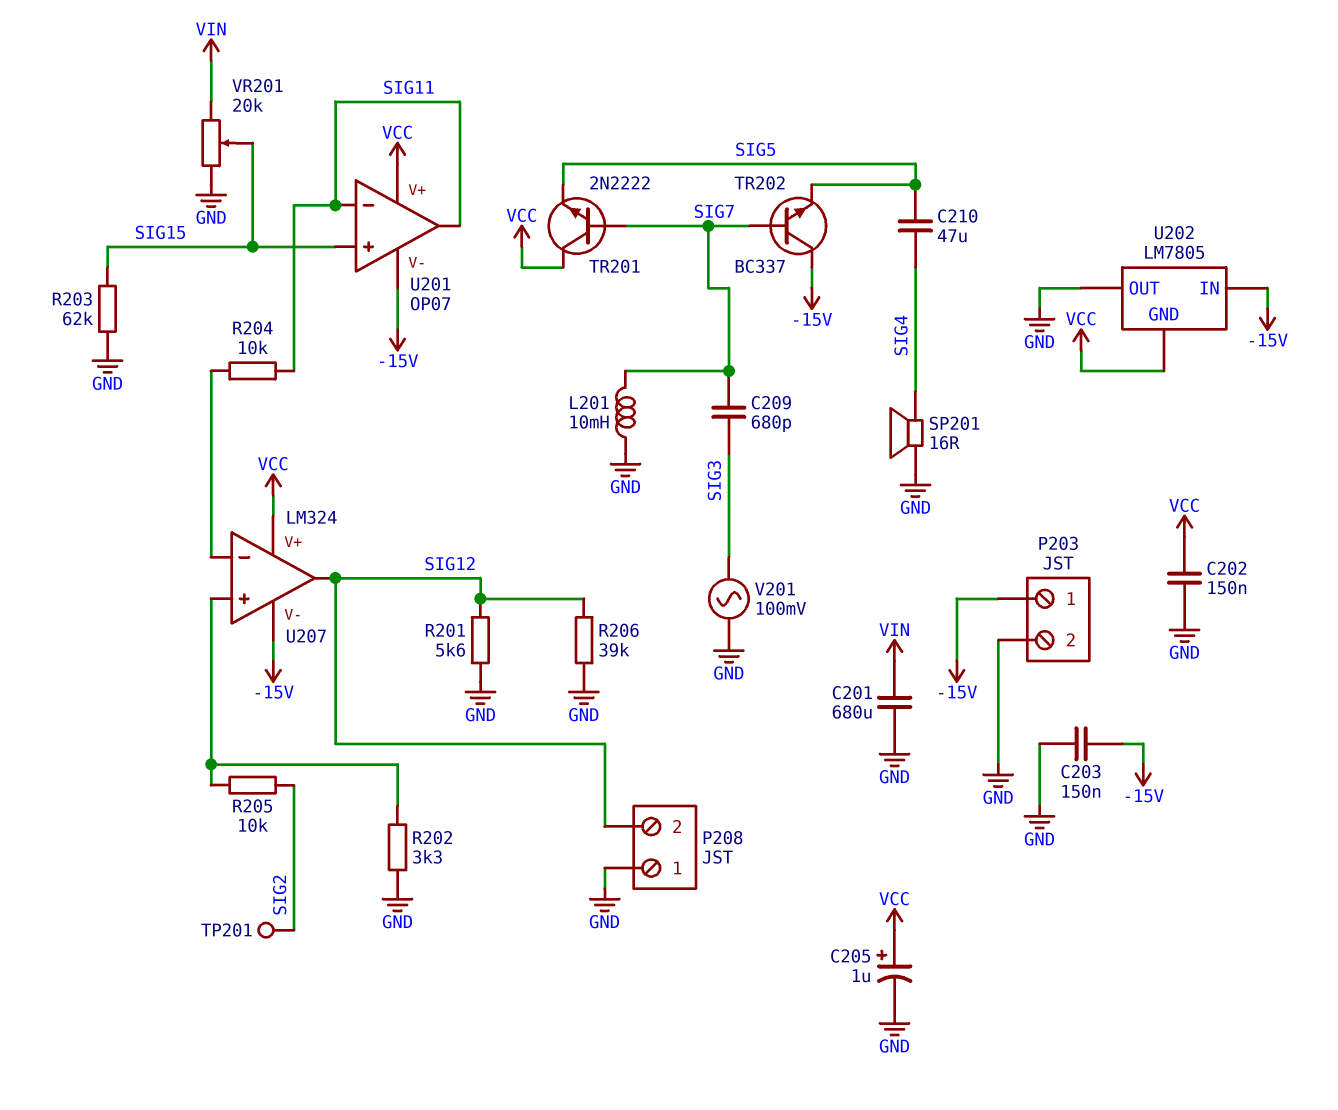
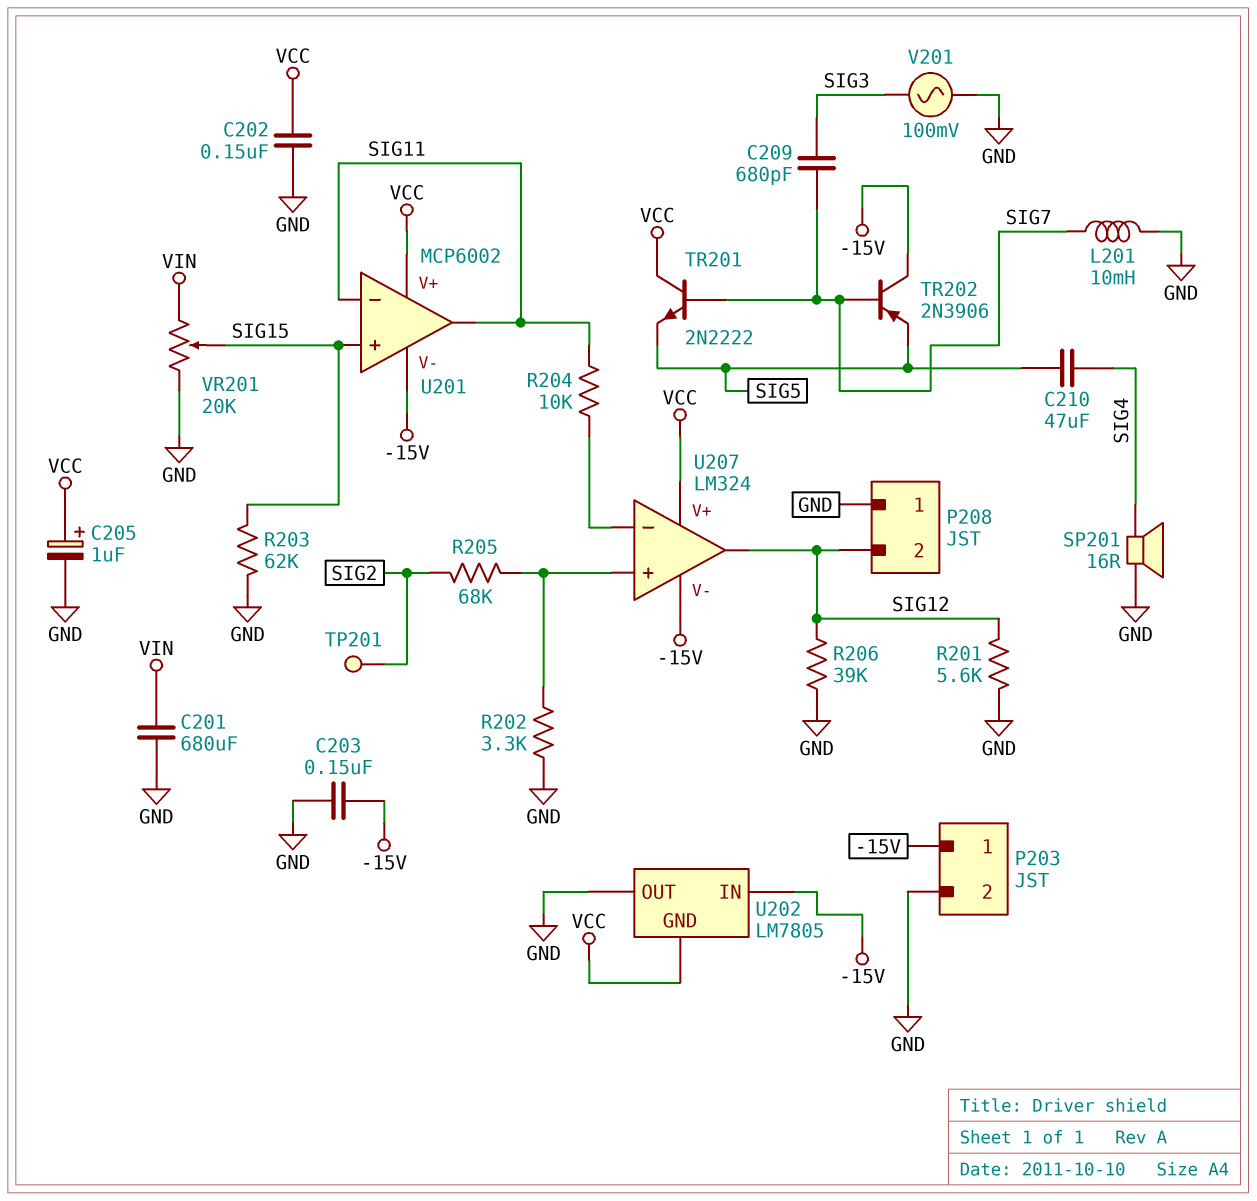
R205: 10k (SIG2, U207/in+) -> 68k (SIG2, U207/in+)
TR202: NPN BC337 (B SIG7, C -15V, E SIG5) -> PNP 2N3906 (B SIG7, C -15V, E SIG5)
U201: OP07 -> MCP6002

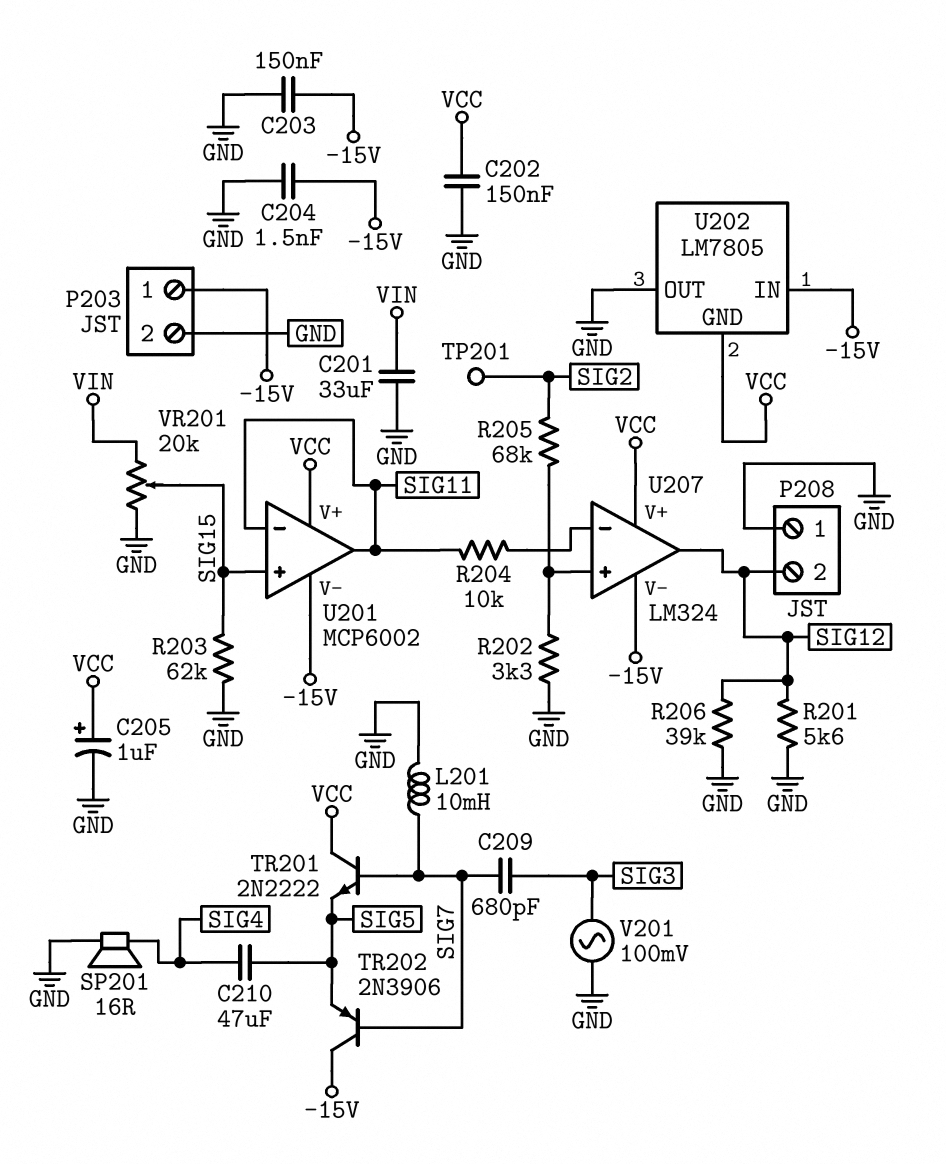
C201: 680uF (GND, VIN) -> 33uF (GND, VIN)
C204: none -> 1.5nF (-15V, GND)

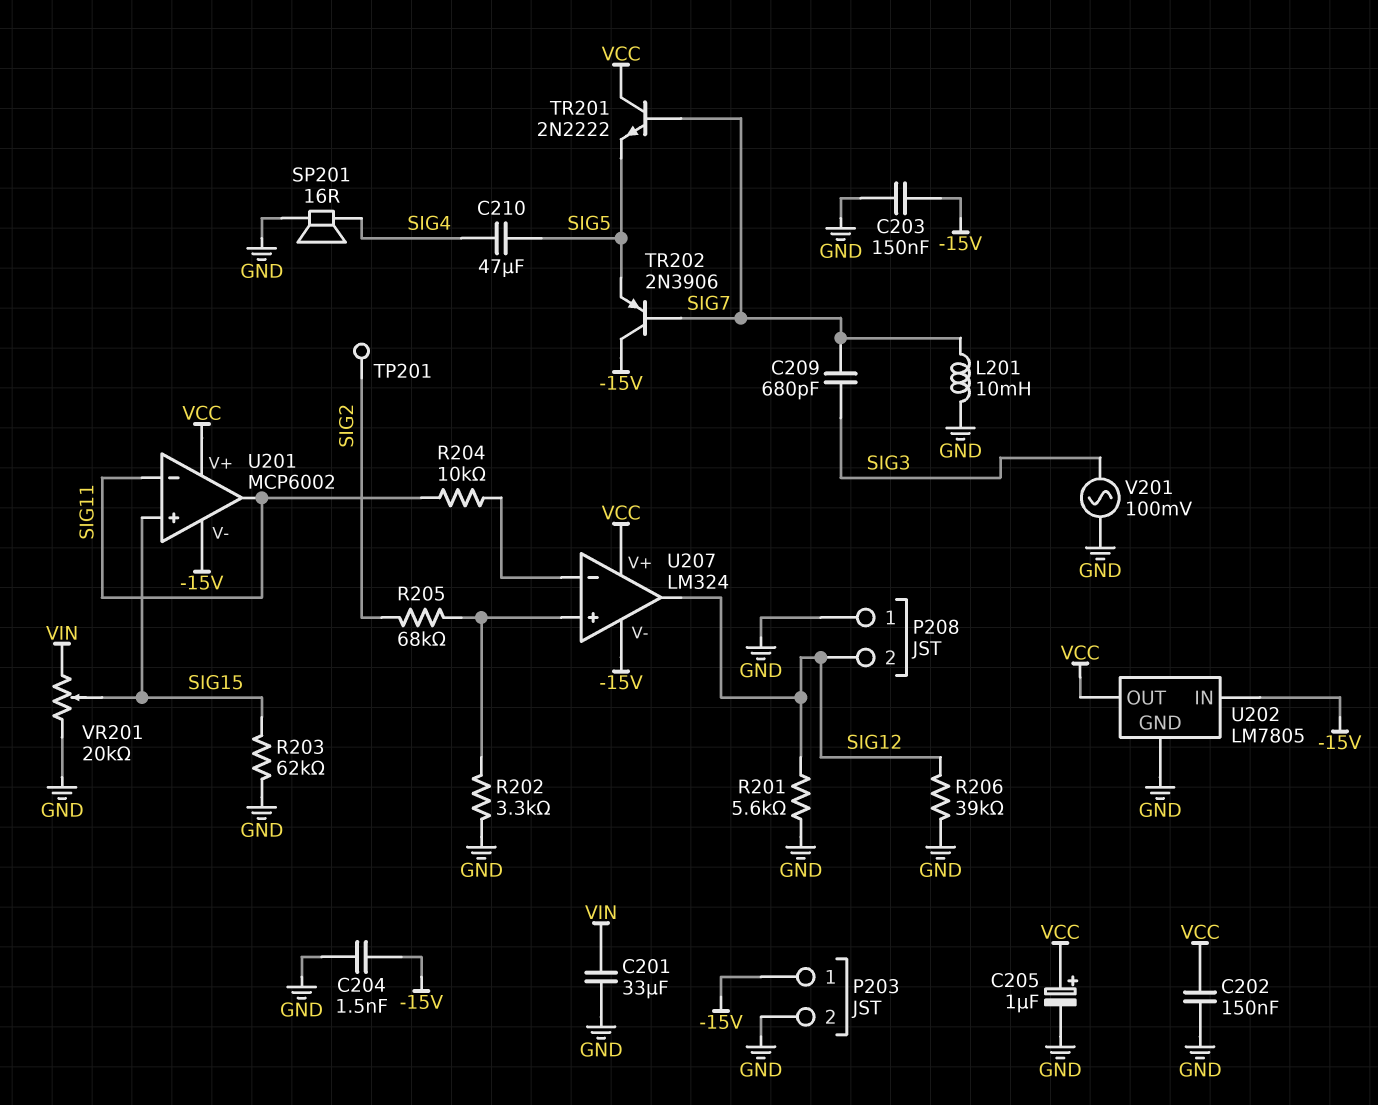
U202 pin GND: VCC -> GND
U202 pin OUT: GND -> VCC

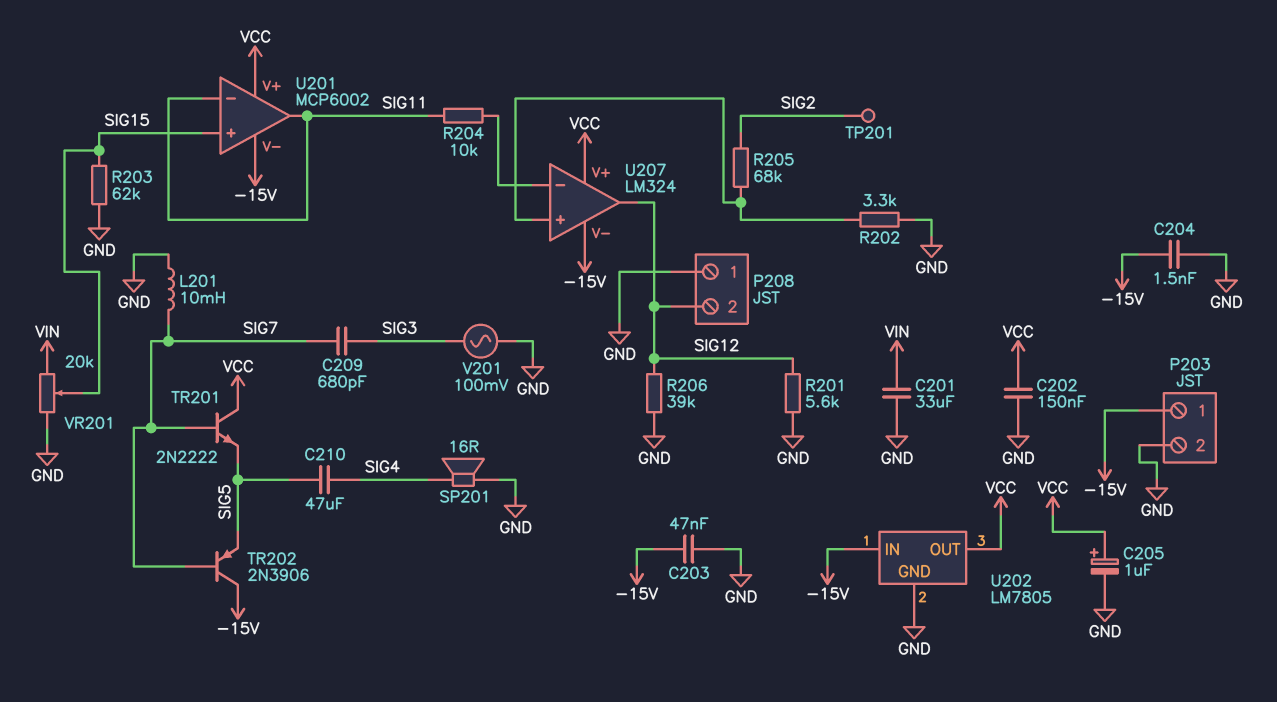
C203: 150nF (-15V, GND) -> 47nF (-15V, GND)

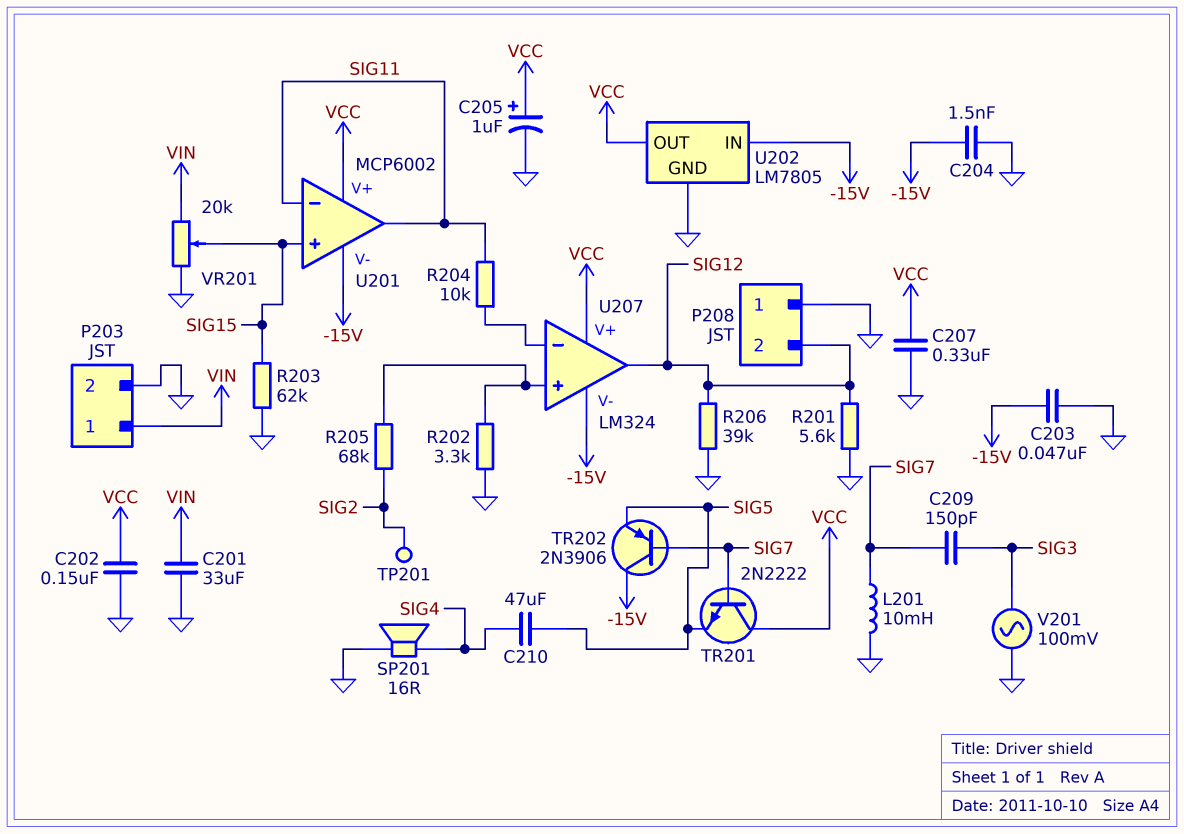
C207: none -> 330nF (GND, VCC)
C209: 680pF (SIG3, SIG7) -> 150pF (SIG3, SIG7)
P203 pin 1: -15V -> VIN

